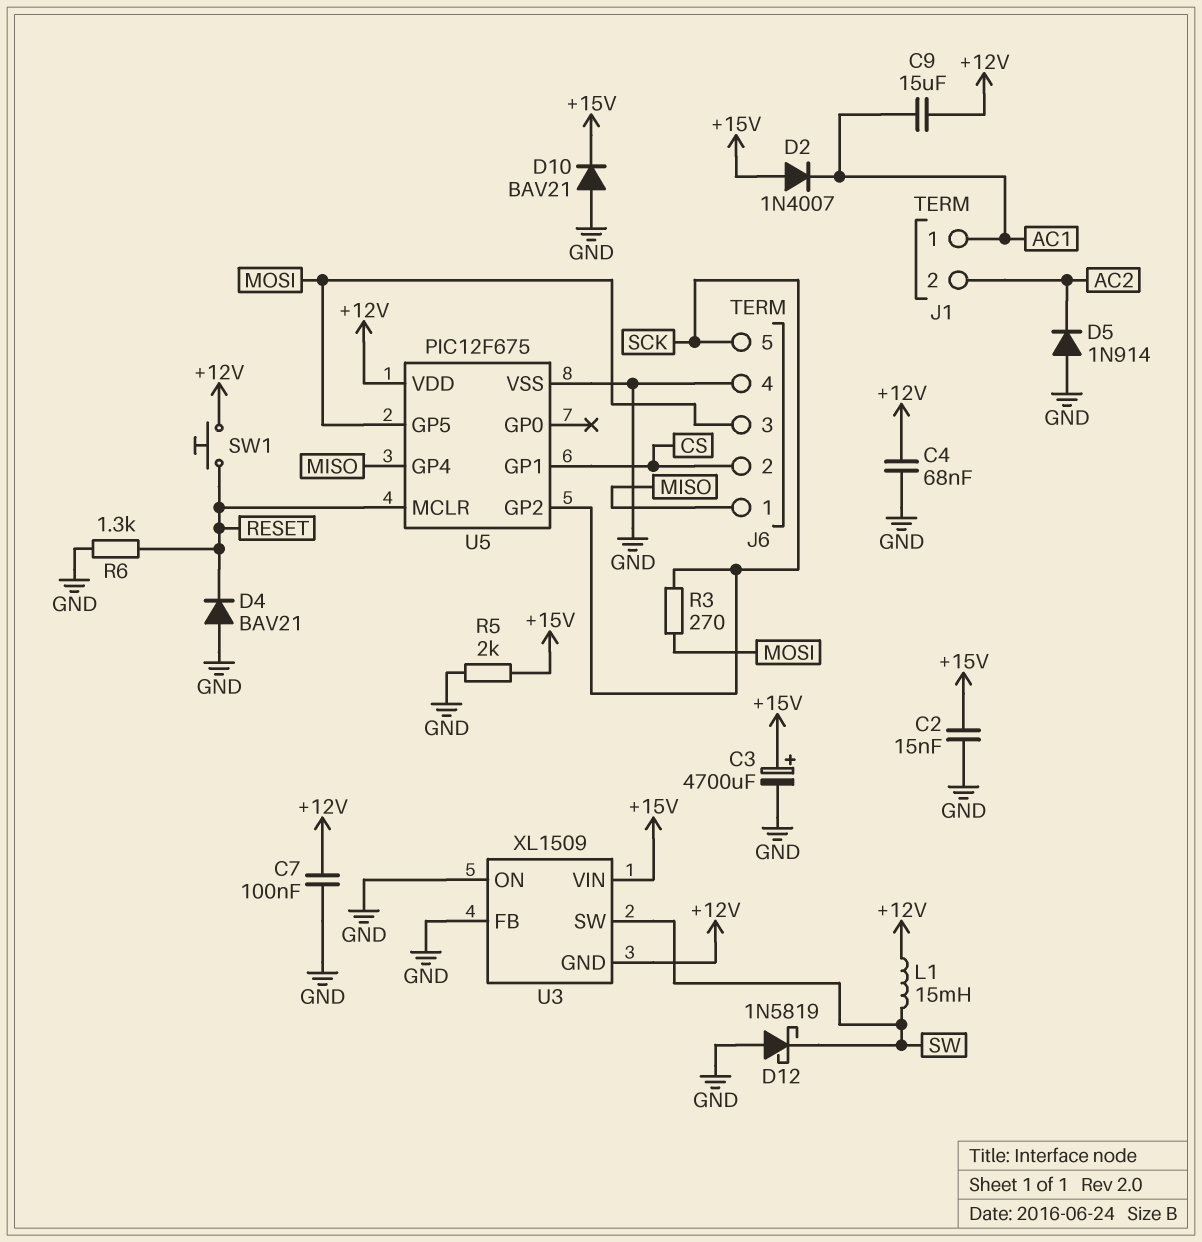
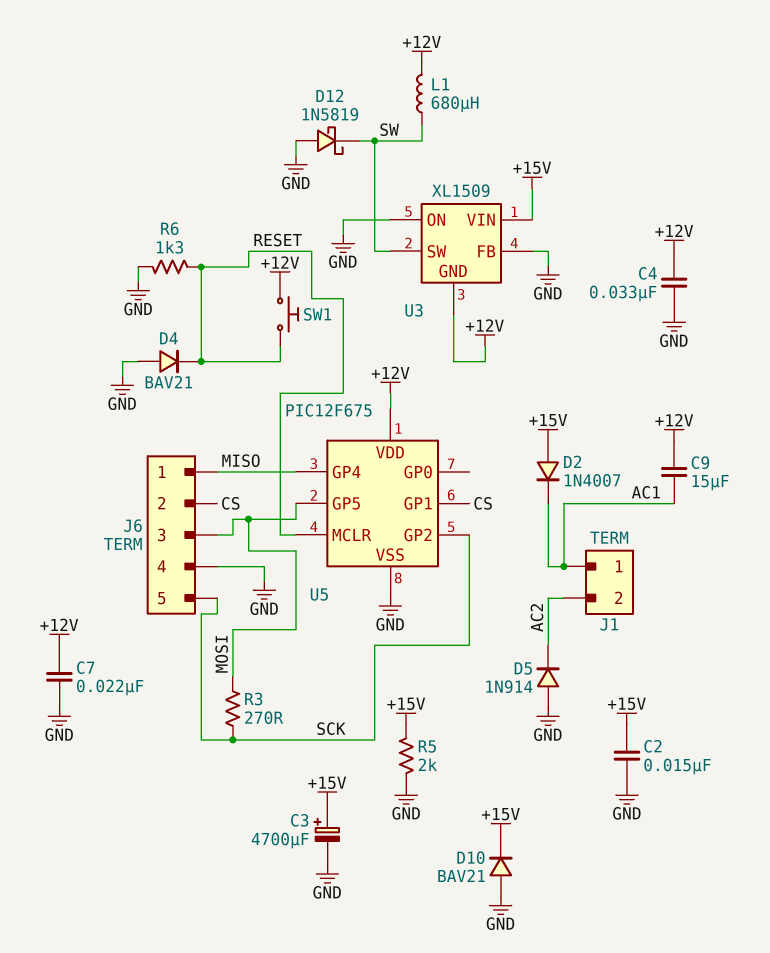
C4: 68nF (+12V, GND) -> 33nF (+12V, GND)
C7: 100nF (+12V, GND) -> 22nF (+12V, GND)
L1: 15mH (+12V, SW) -> 680uH (+12V, SW)

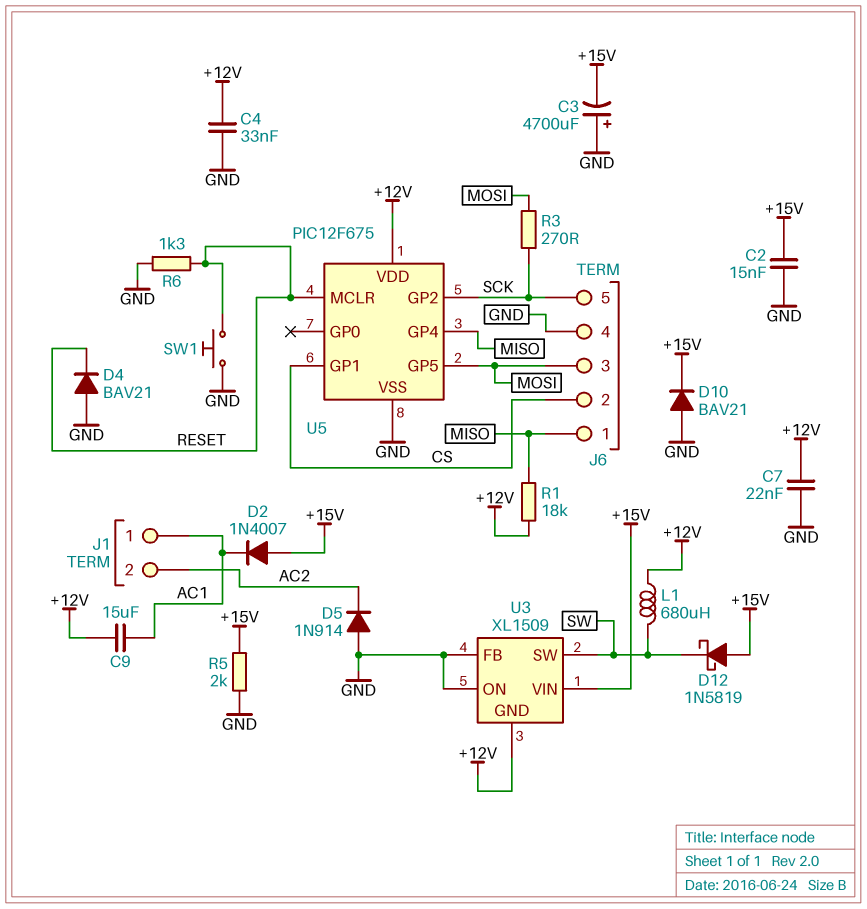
C3: 4700uF (plus +15V, minus GND) -> 4700uF (plus GND, minus +15V)
D12: schottky 1N5819 (A GND, K SW) -> schottky 1N5819 (A +15V, K SW)
R1: none -> 18k (+12V, MISO)
SW1: button (+12V, RESET) -> button (GND, RESET)

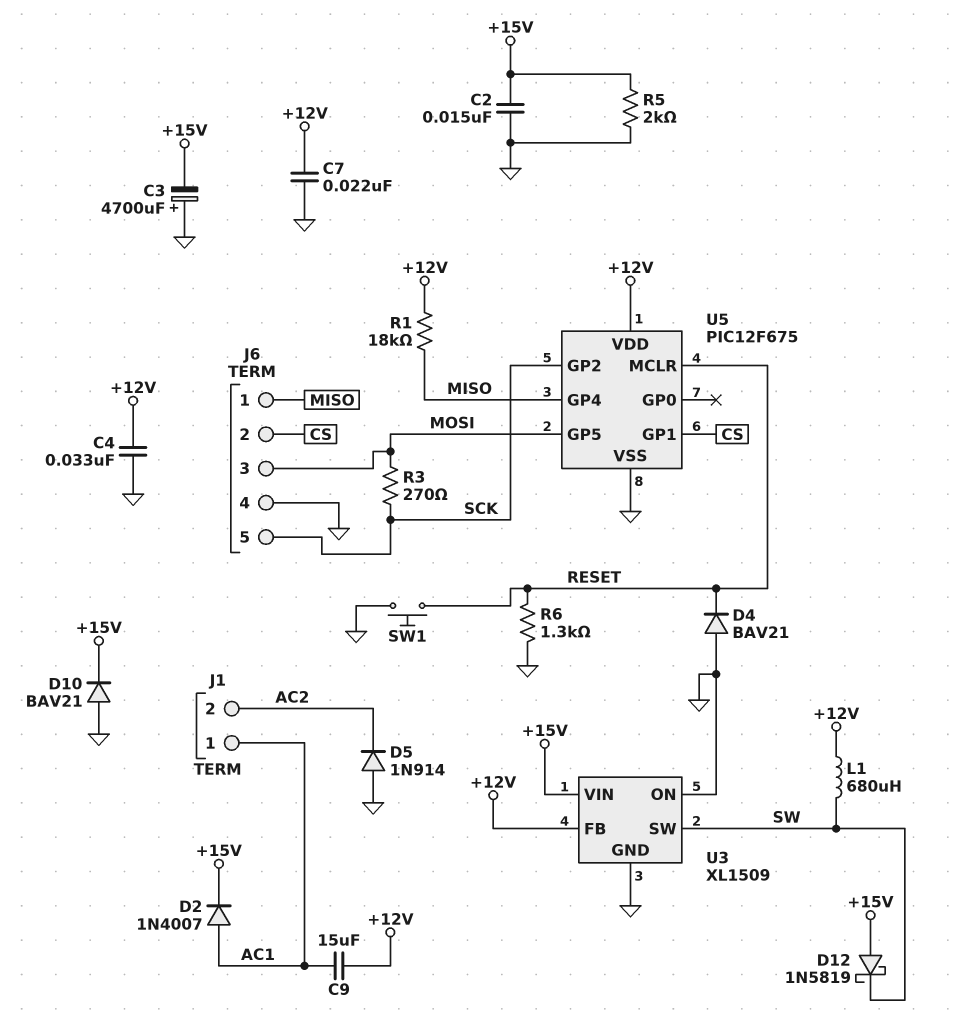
D2: diode 1N4007 (A +15V, K AC1) -> diode 1N4007 (A AC1, K +15V)
U3 pin FB: GND -> +12V
U3 pin GND: +12V -> GND

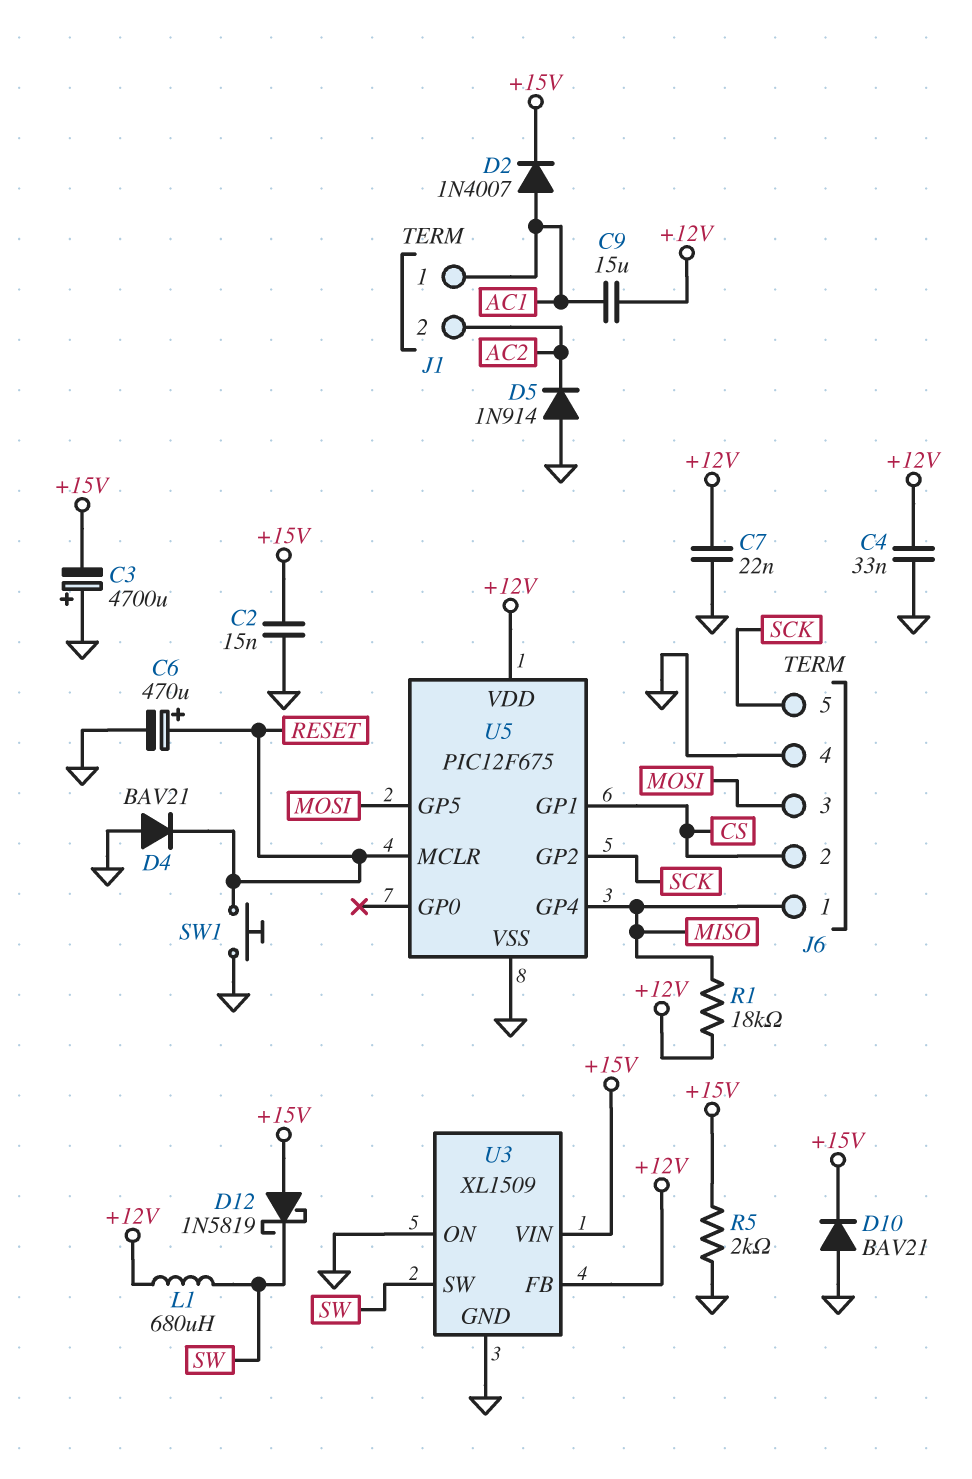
C6: none -> 470uF (plus RESET, minus GND)
R3: 270 (MOSI, SCK) -> none
R6: 1.3k (GND, RESET) -> none

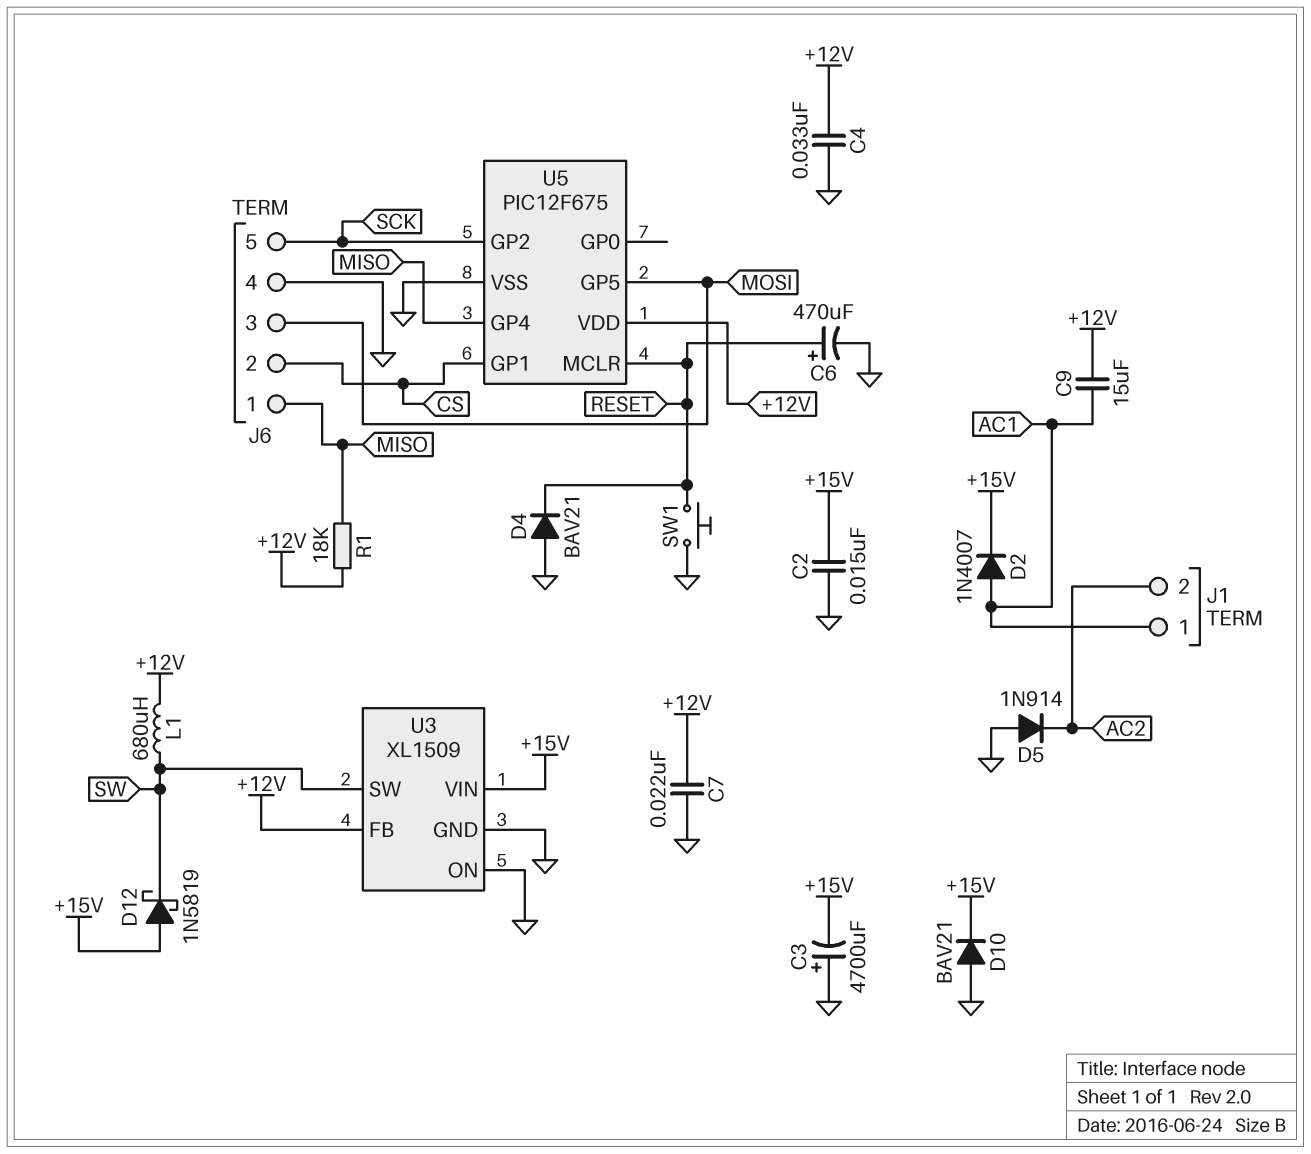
R5: 2k (+15V, GND) -> none

